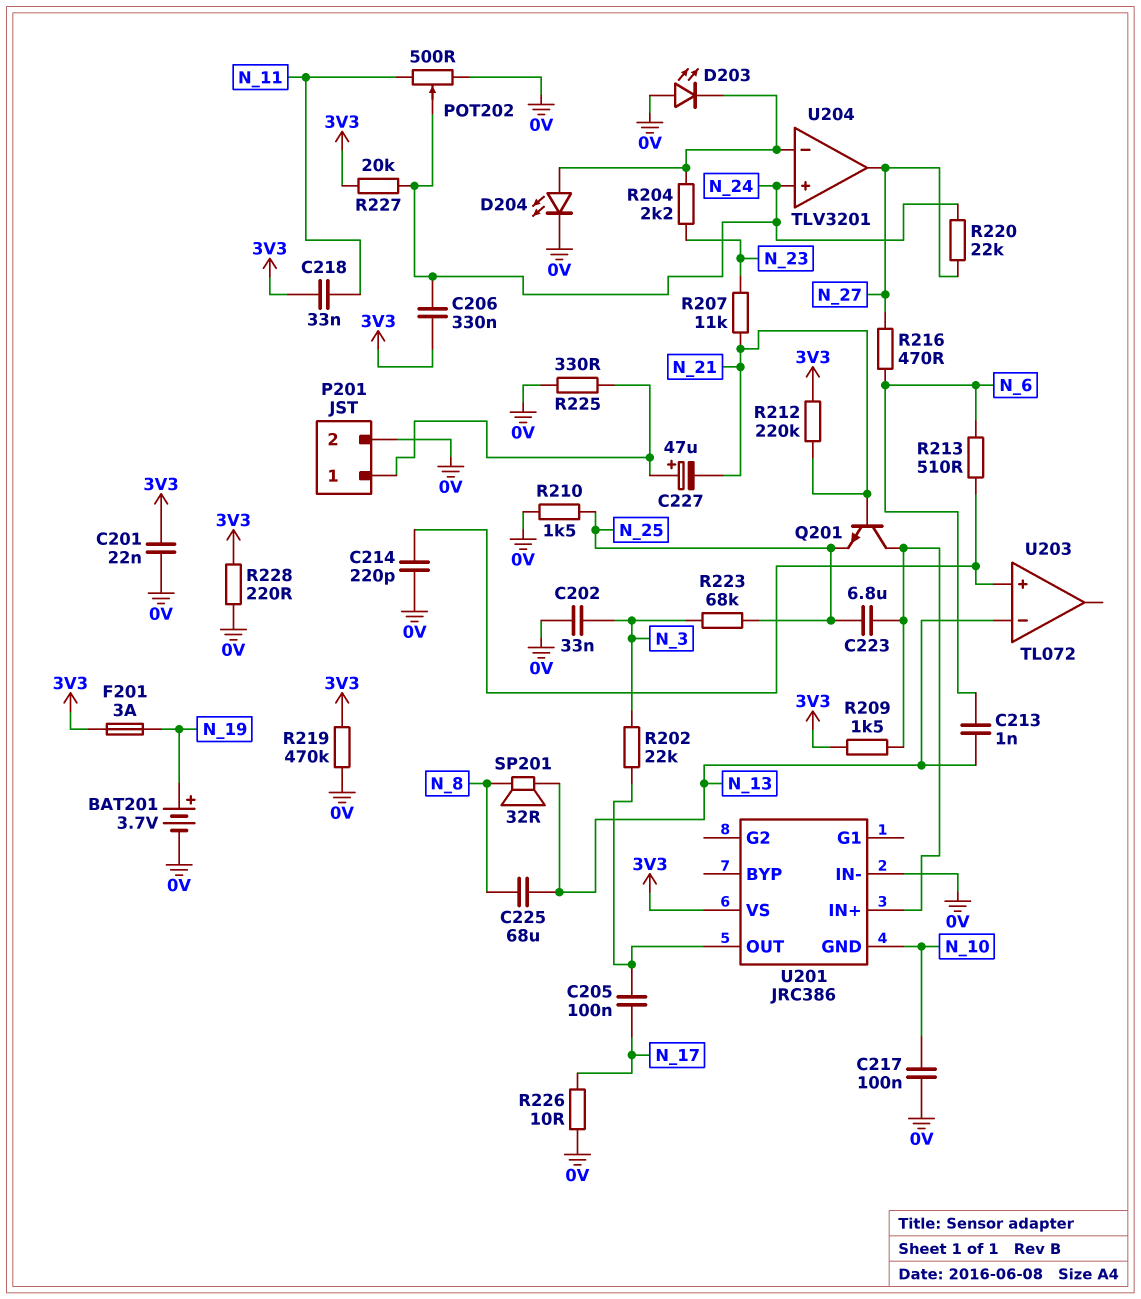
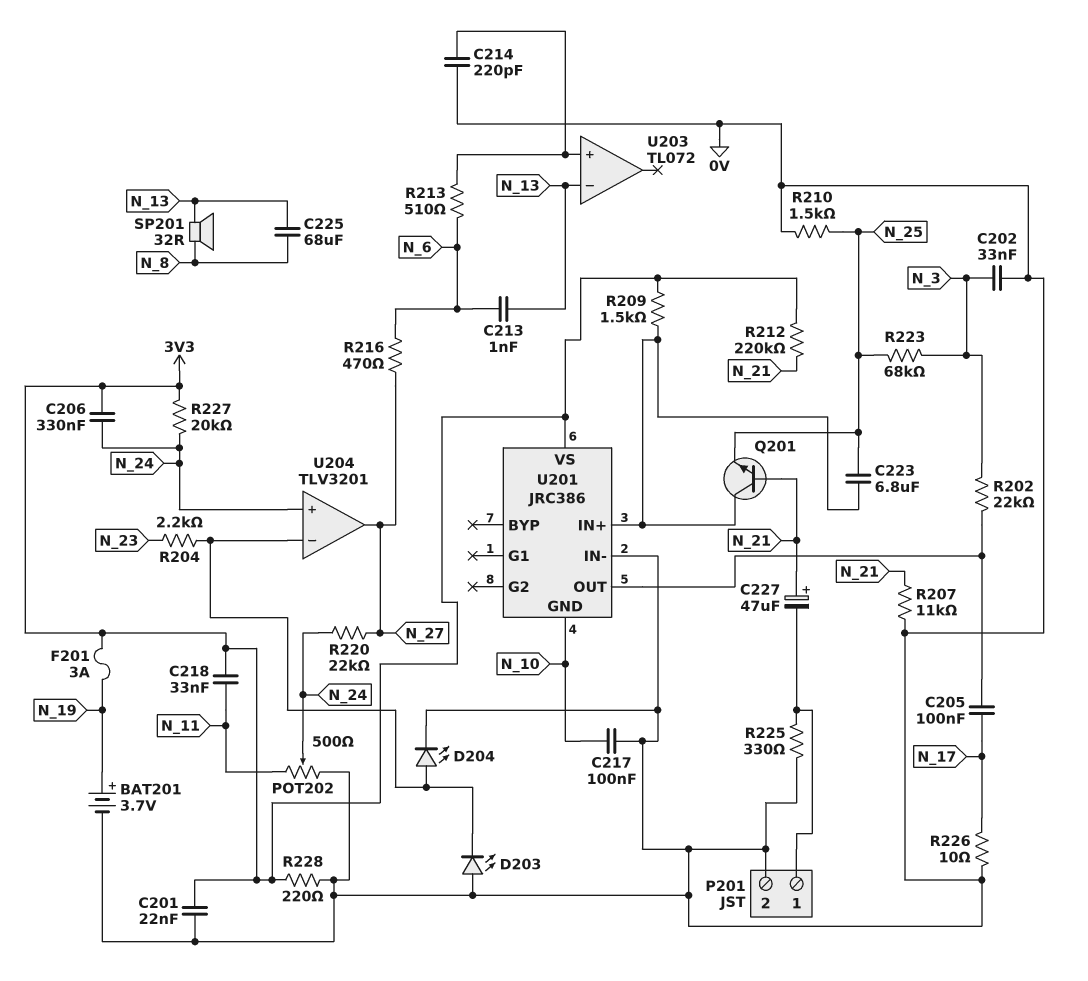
C227: 47uF (plus P201/1, minus N_21) -> 47uF (plus N_21, minus P201/1)
R207: 11k (N_21, N_23) -> 11k (0V, N_21)
R219: 470k (0V, 3V3) -> none

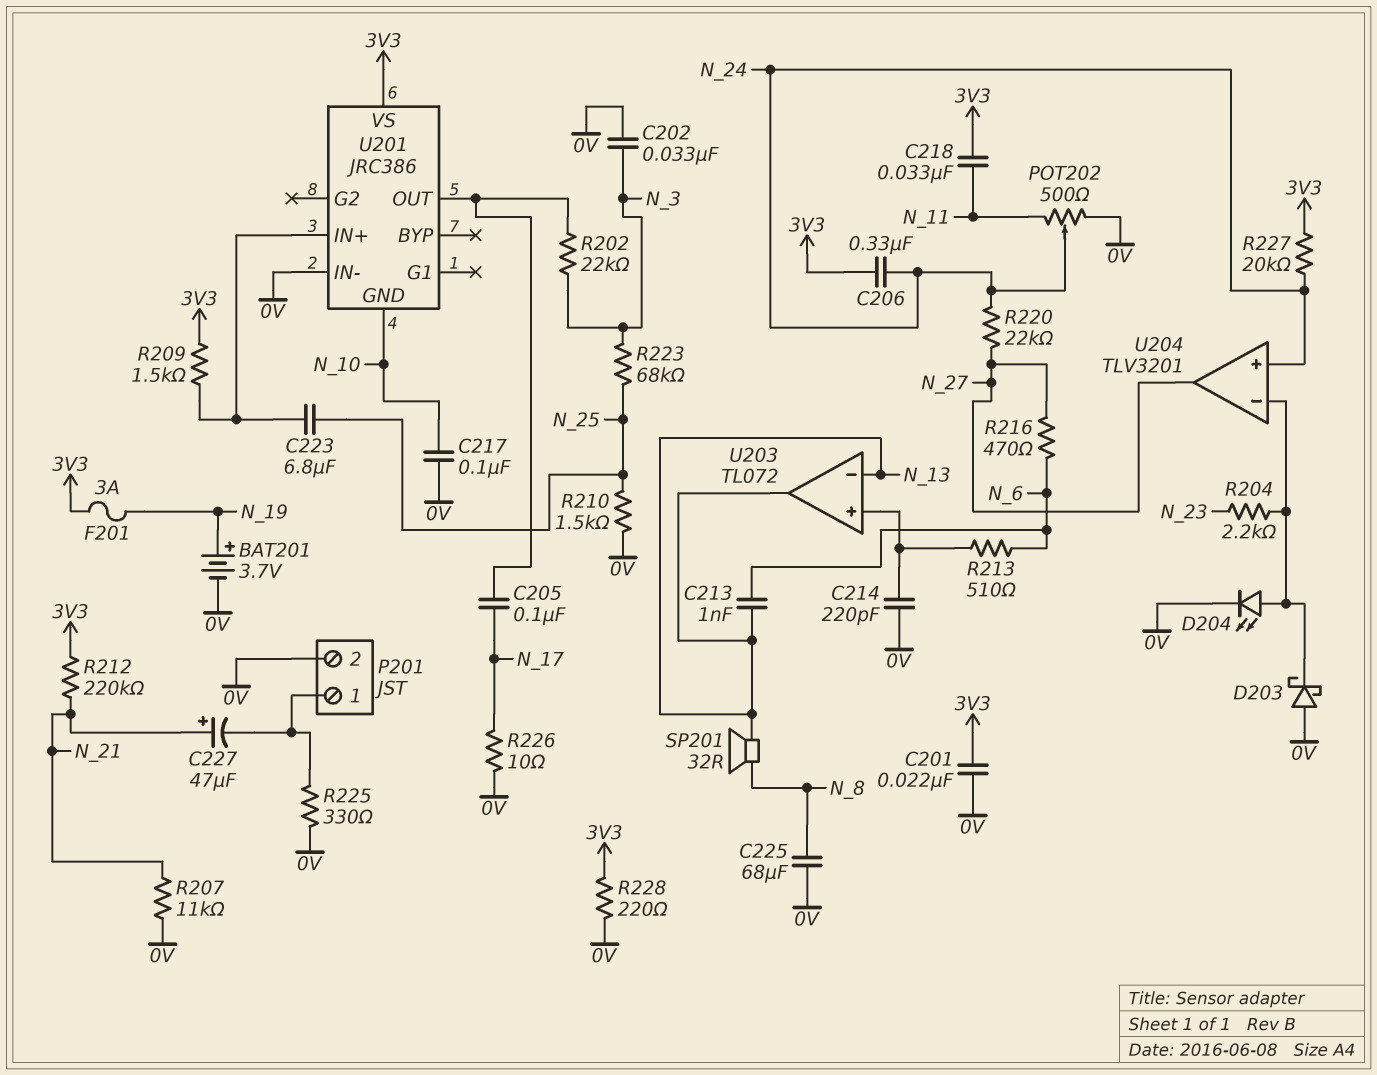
C225: 68uF (N_8, N_13) -> 68uF (0V, N_8)
D203: LED (A 0V, K U204/in-) -> schottky (A 0V, K U204/in-)
Q201: NPN (B N_21, C U201/IN+, E N_25) -> none
U203 pin out: none -> N_13

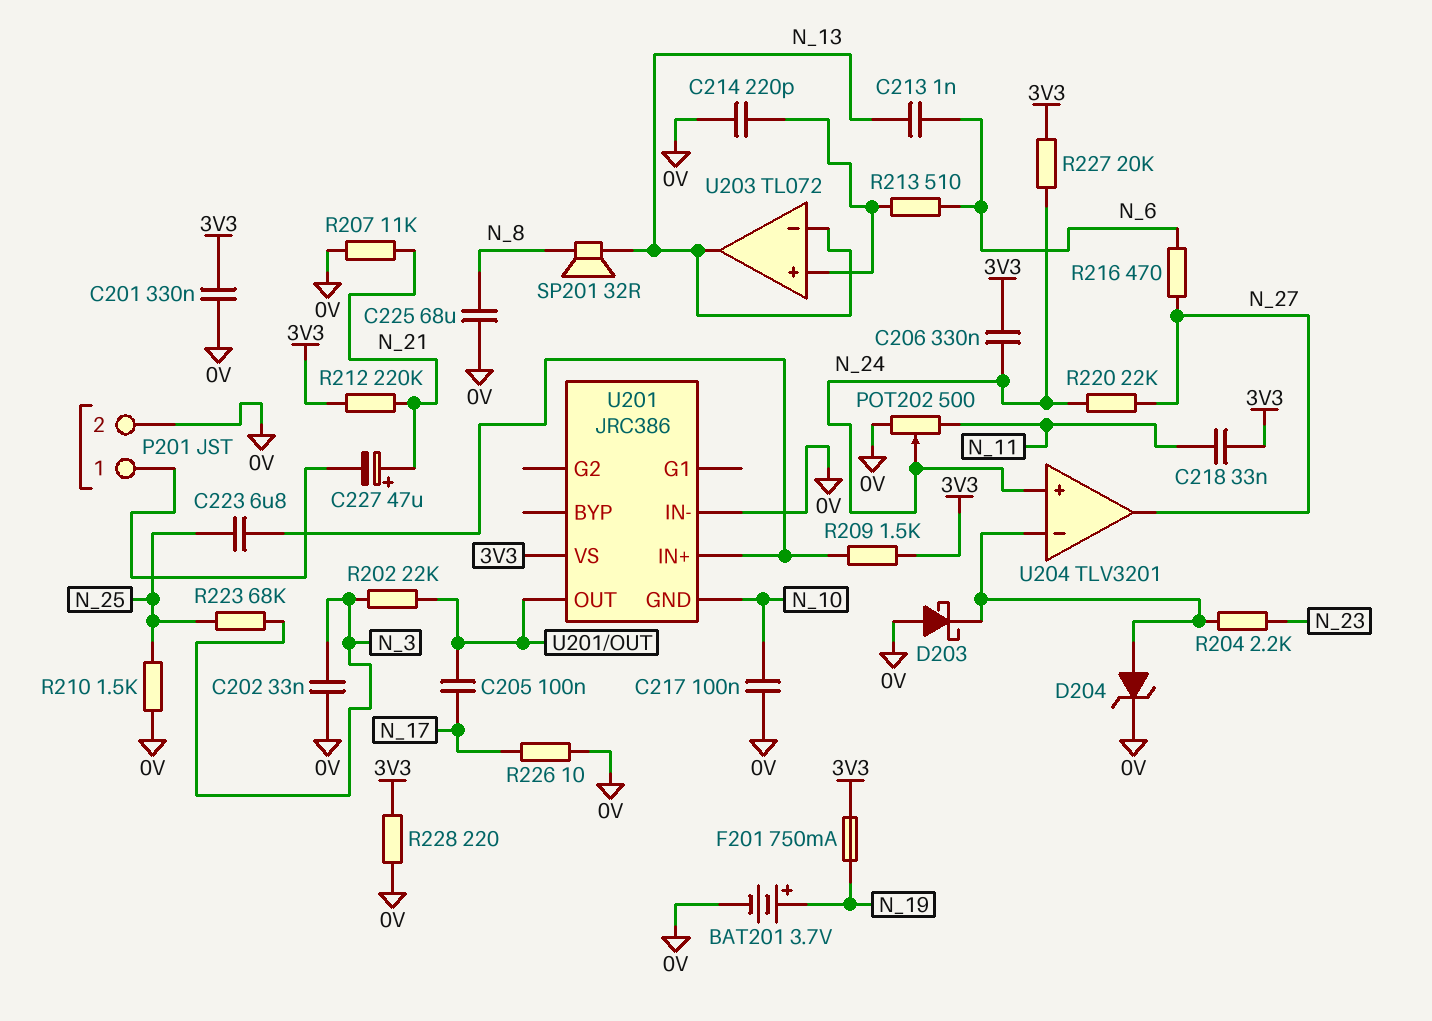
C201: 22nF (0V, 3V3) -> 330nF (0V, 3V3)
D204: LED (A U204/in-, K 0V) -> zener (A U204/in-, K 0V)
F201: 3A (3V3, N_19) -> 750mA (3V3, N_19)
R225: 330 (0V, P201/1) -> none

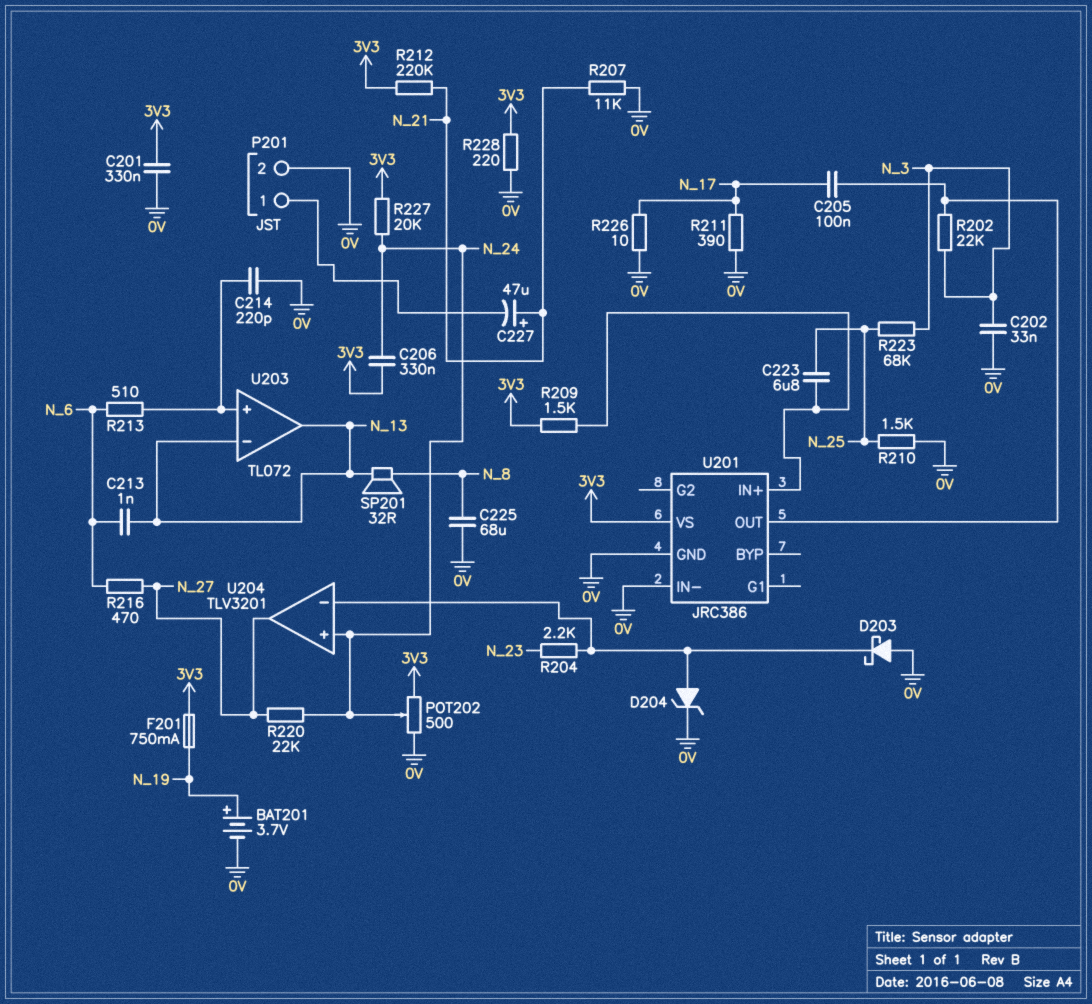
C217: 100nF (0V, N_10) -> none
C218: 33nF (3V3, N_11) -> none
POT202: 500 (0V, N_11, wiper N_24) -> 500 (0V, 3V3, wiper N_24)
R211: none -> 390 (0V, N_17)
U201 pin GND: N_10 -> 0V

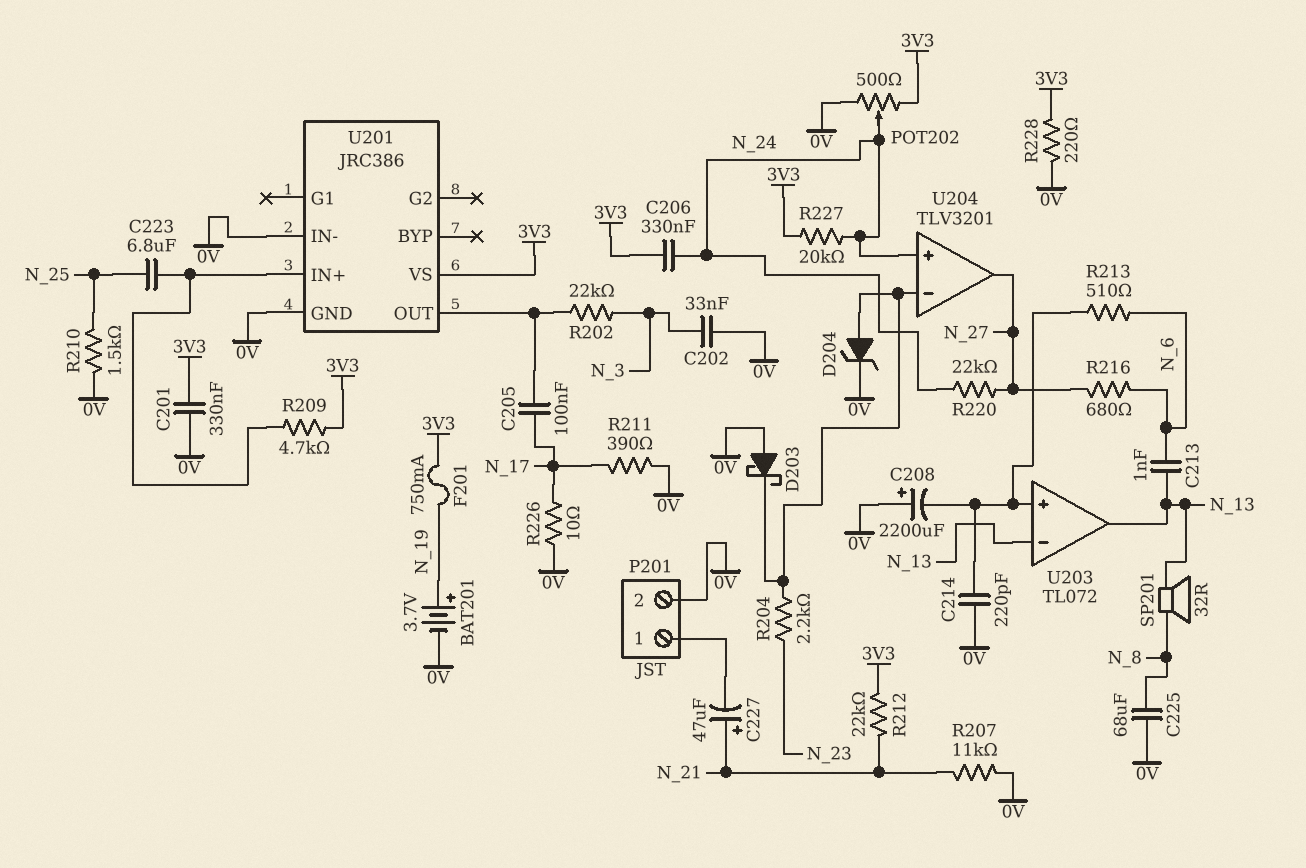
C208: none -> 2200uF (plus 0V, minus U203/in+)
R209: 1.5k (3V3, U201/IN+) -> 4.7k (3V3, U201/IN+)
R212: 220k (3V3, N_21) -> 22k (3V3, N_21)
R216: 470 (N_6, N_27) -> 680 (N_6, N_27)
R223: 68k (N_3, N_25) -> none

